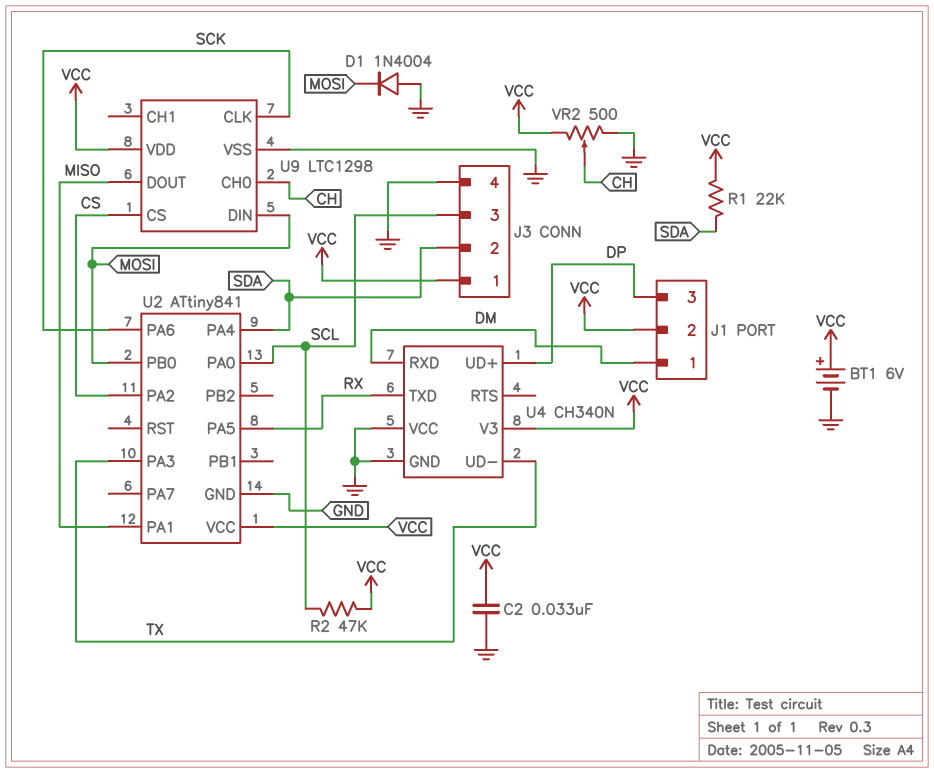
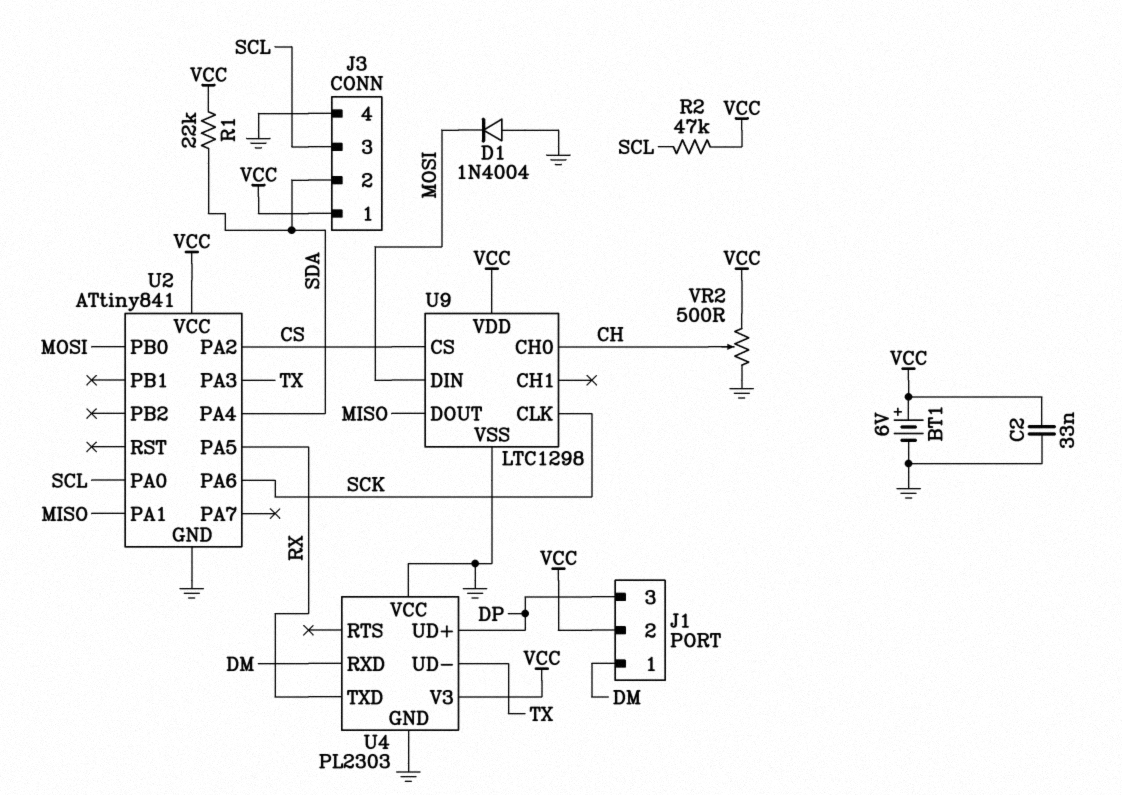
U4: CH340N -> PL2303

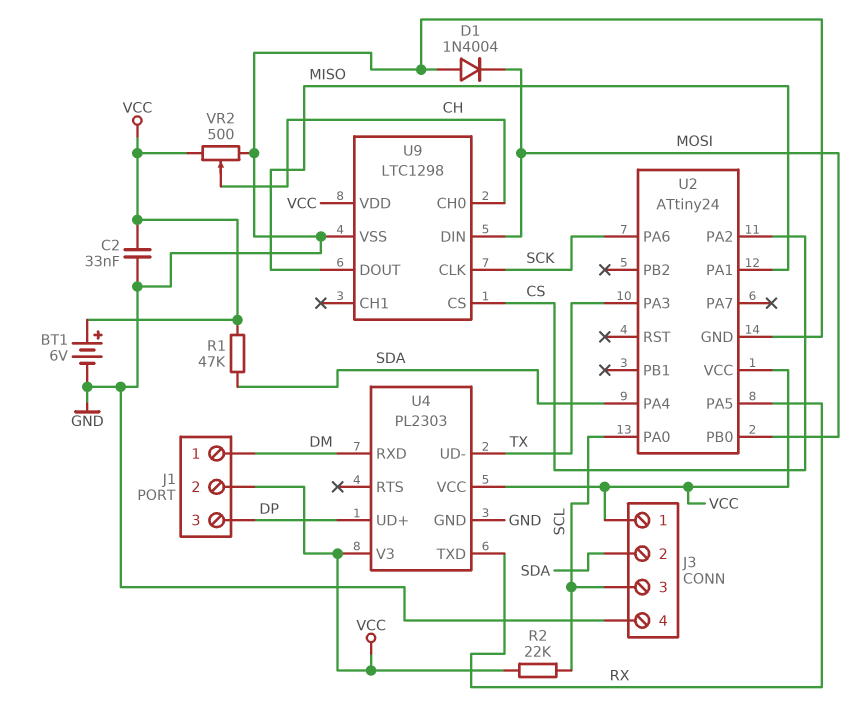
R1: 22k (SDA, VCC) -> 47k (SDA, VCC)
R2: 47k (SCL, VCC) -> 22k (SCL, VCC)
U2: ATtiny841 -> ATtiny24
U4 pin VCC: GND -> VCC

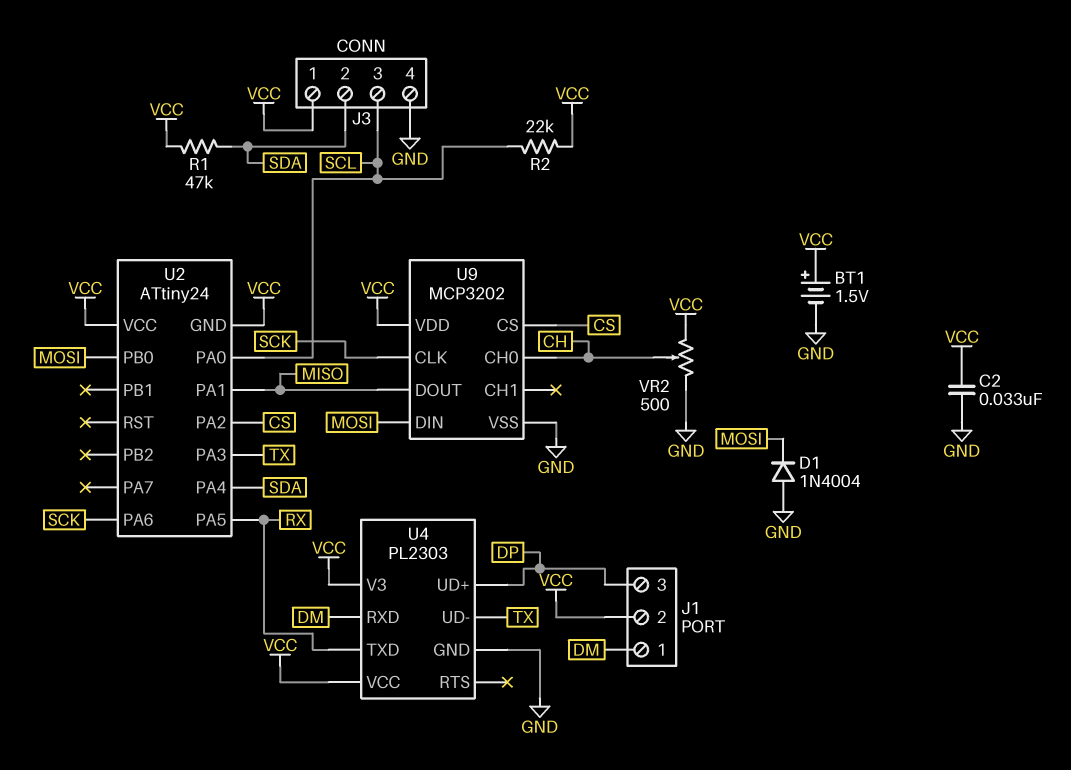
BT1: 6V (plus VCC, minus GND) -> 1.5V (plus VCC, minus GND)
U2 pin GND: GND -> VCC
U9: LTC1298 -> MCP3202

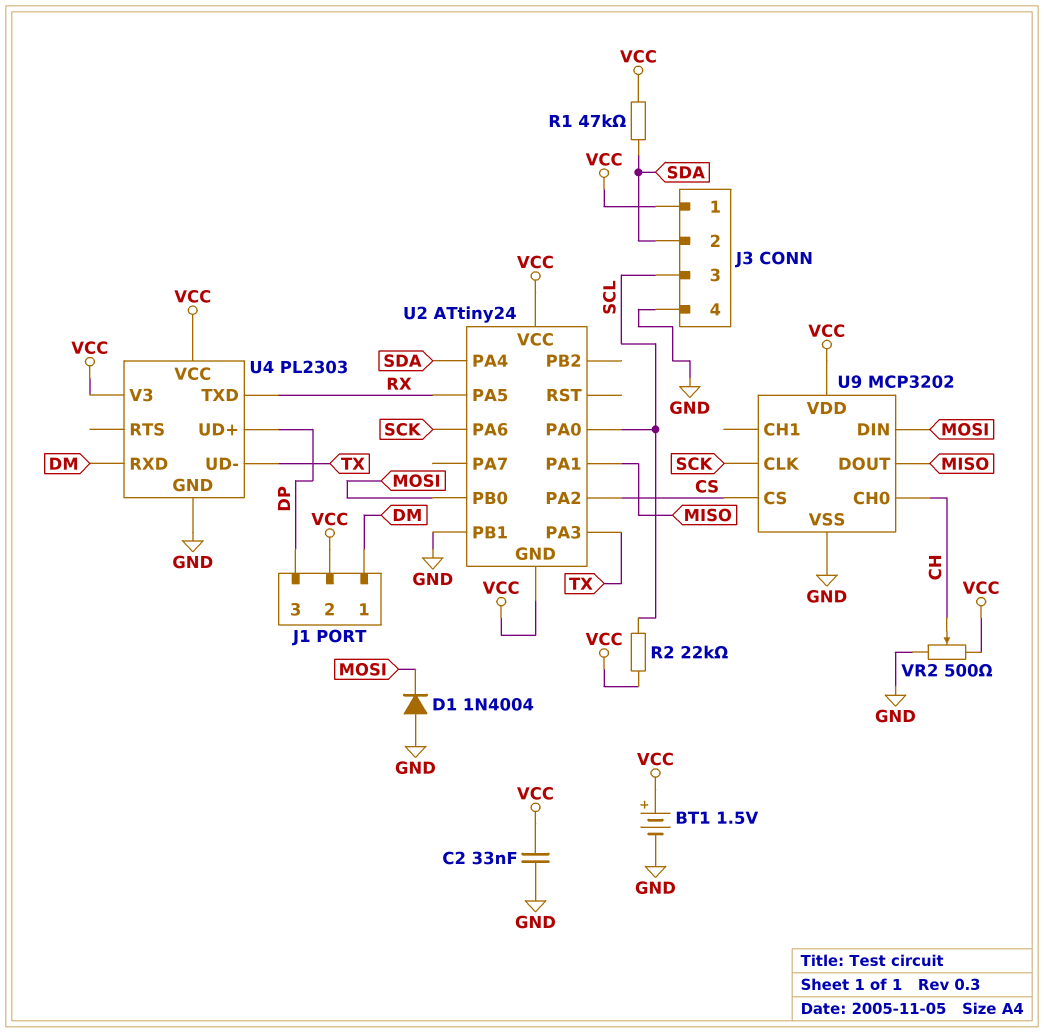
U2 pin PB1: none -> GND

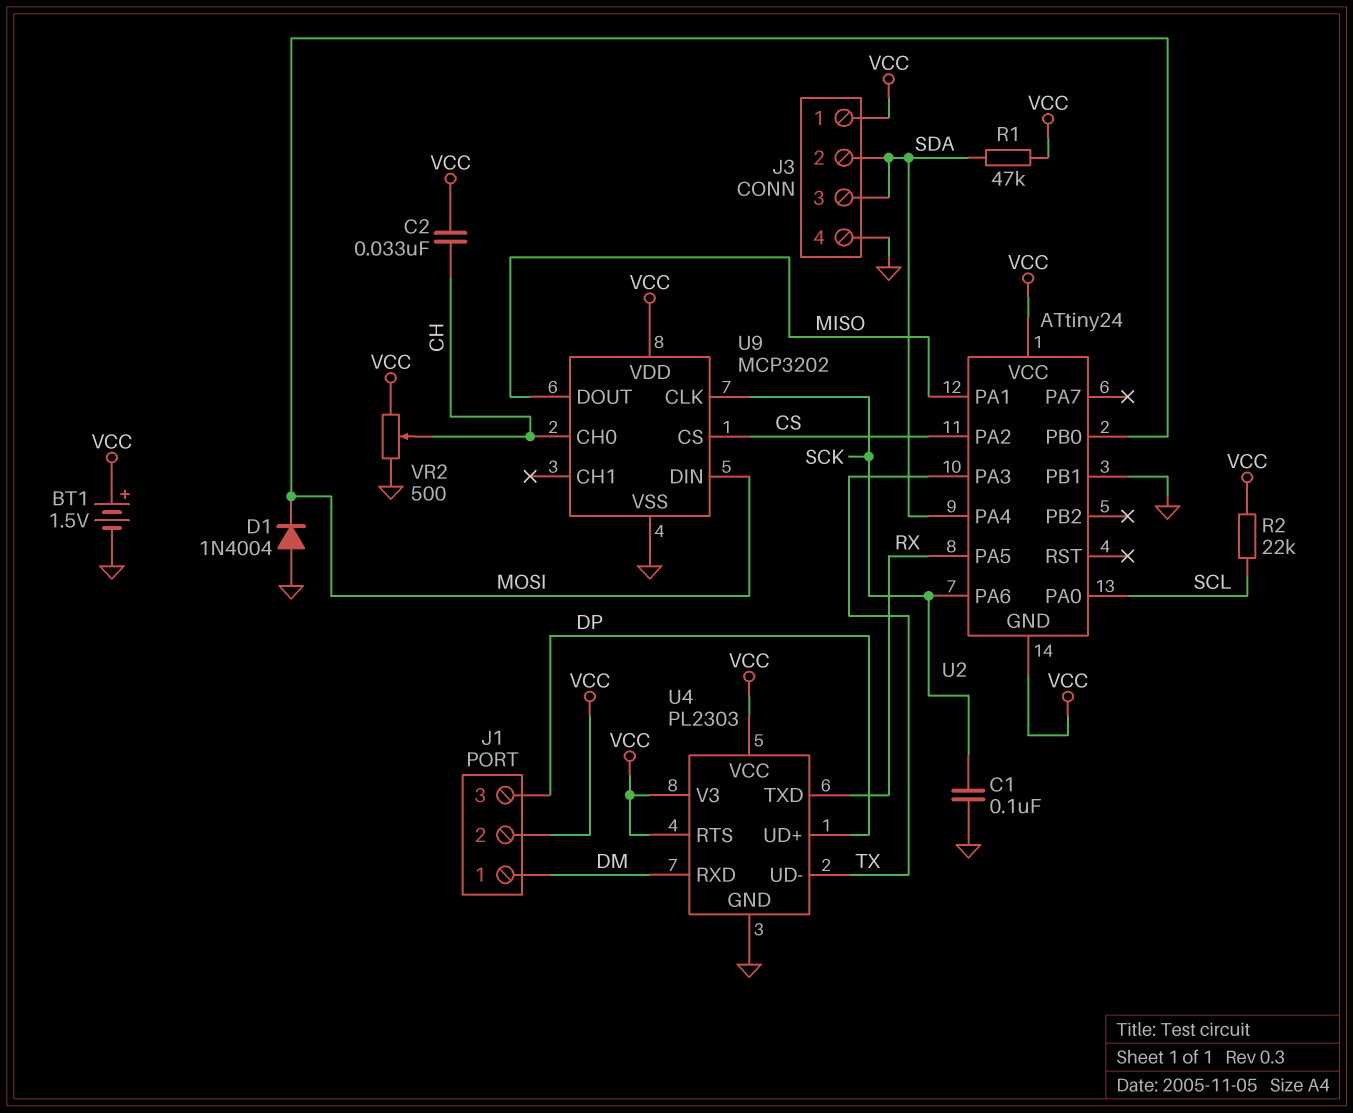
C1: none -> 100nF (GND, SCK)
C2: 33nF (GND, VCC) -> 33nF (CH, VCC)
J3 pin 3: SCL -> SDA
U4 pin RTS: none -> VCC

